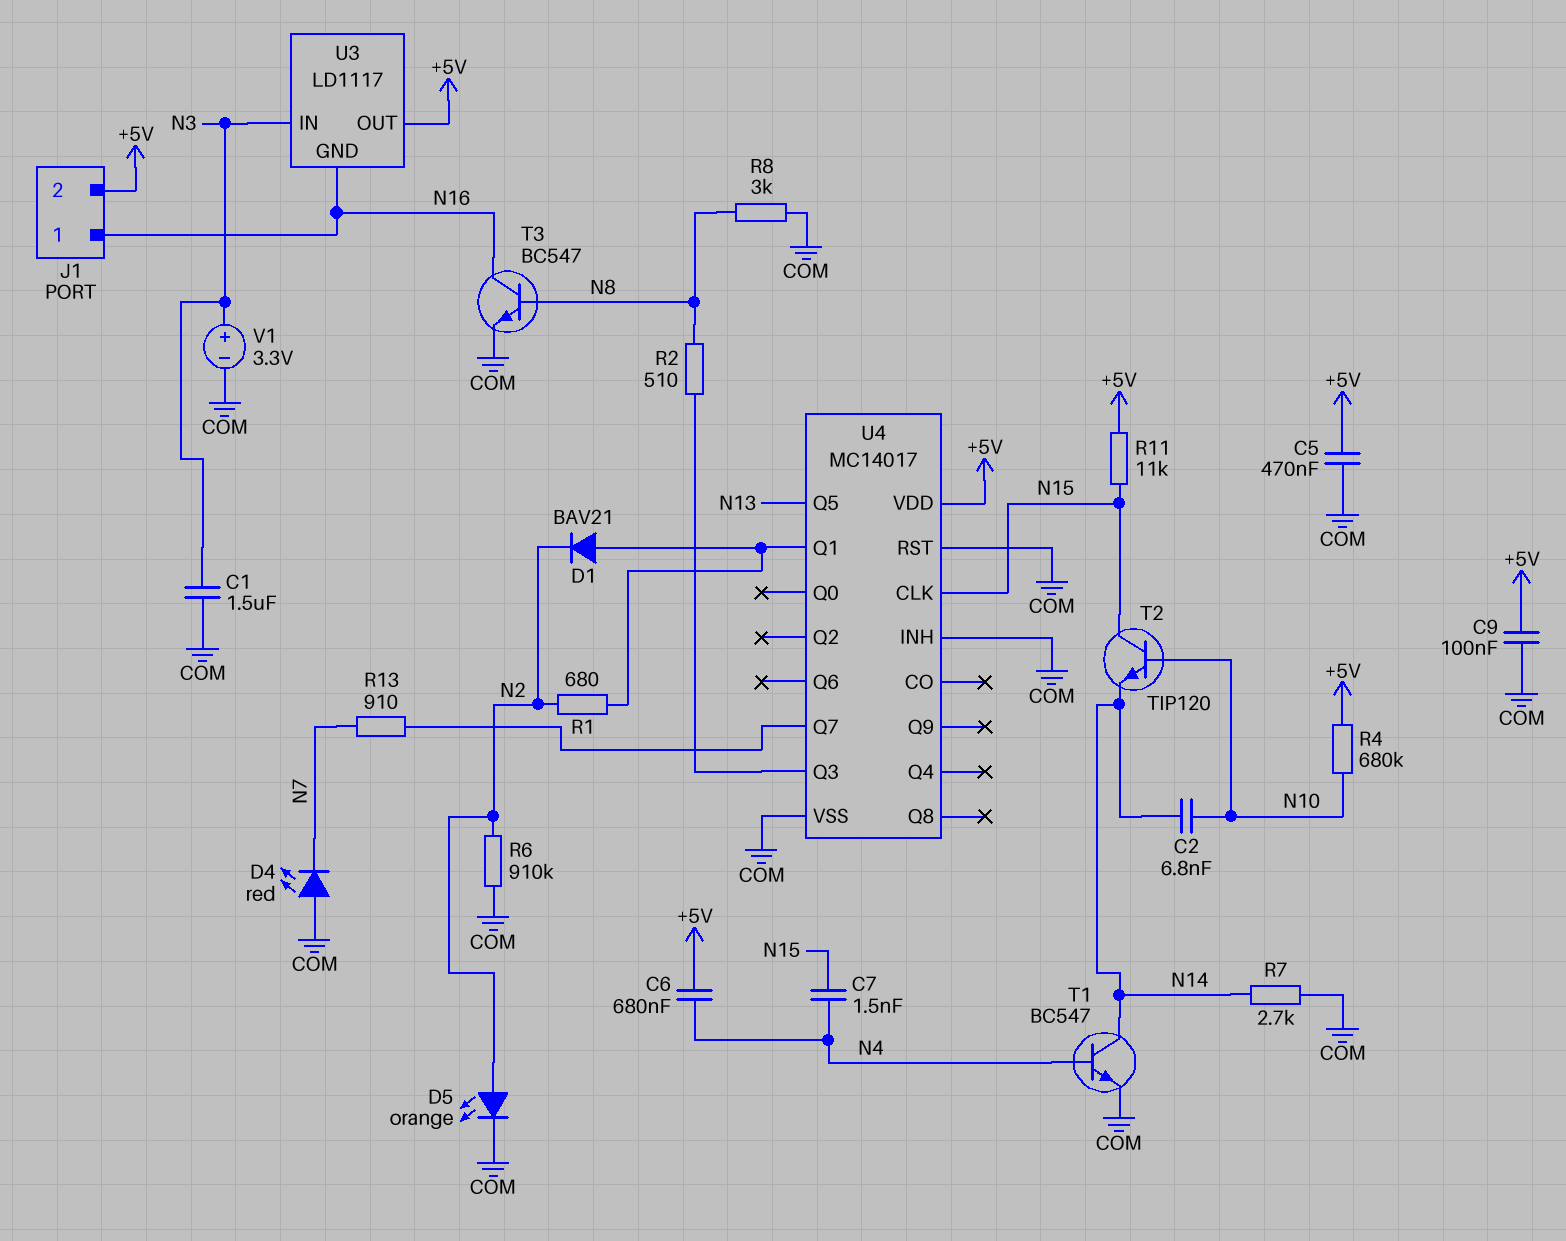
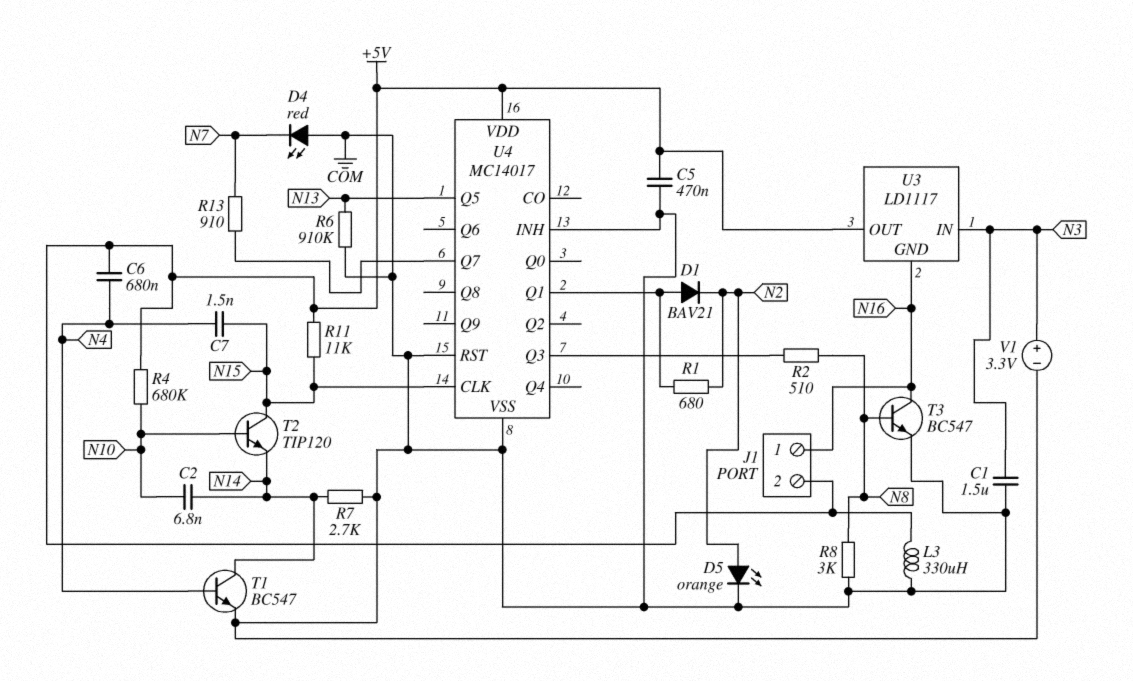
C9: 100nF (+5V, COM) -> none
L3: none -> 330uH (+5V, COM)
R6: 910k (COM, N2) -> 910k (COM, N13)

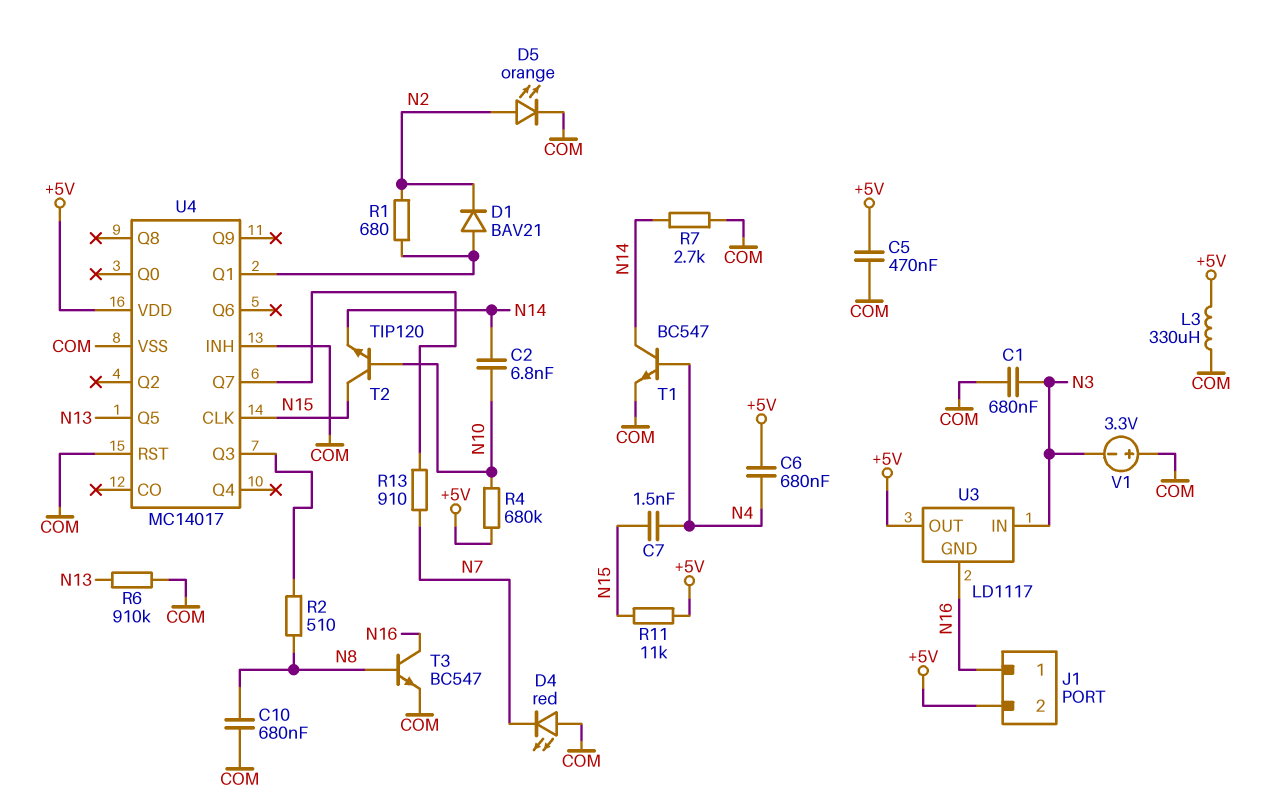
C1: 1.5uF (COM, N3) -> 680nF (COM, N3)
C10: none -> 680nF (COM, N8)
R8: 3k (COM, N8) -> none
V1: 3.3V (plus N3, minus COM) -> 3.3V (plus COM, minus N3)

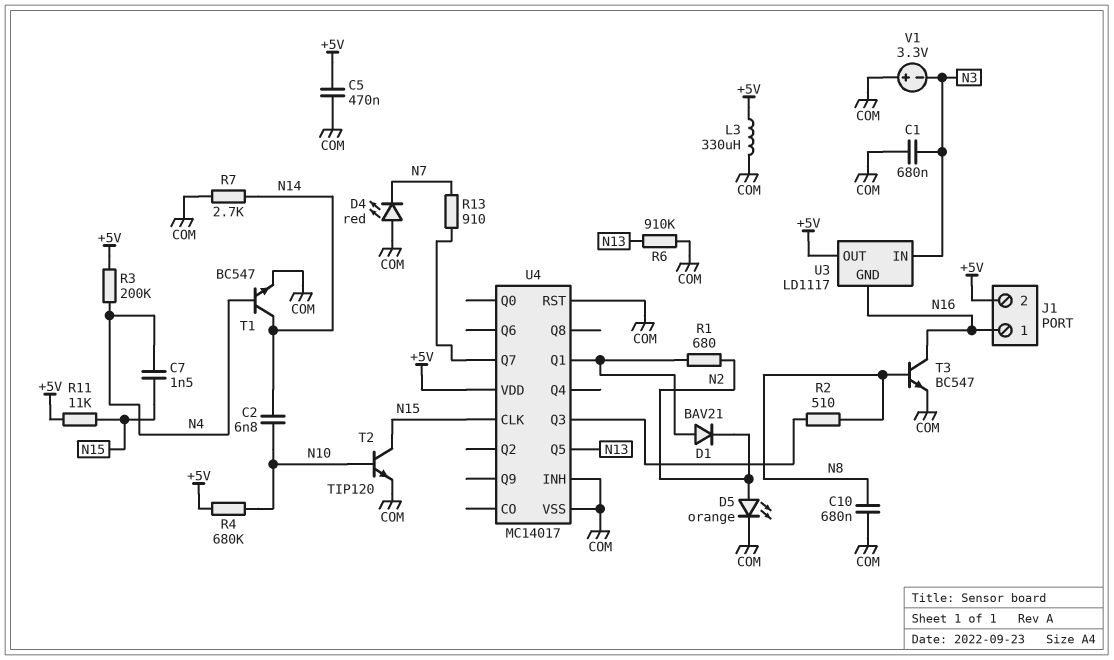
C6: 680nF (+5V, N4) -> none
R3: none -> 200k (+5V, N4)
T2: NPN TIP120 (B N10, C N15, E N14) -> NPN TIP120 (B N10, C N15, E COM)

